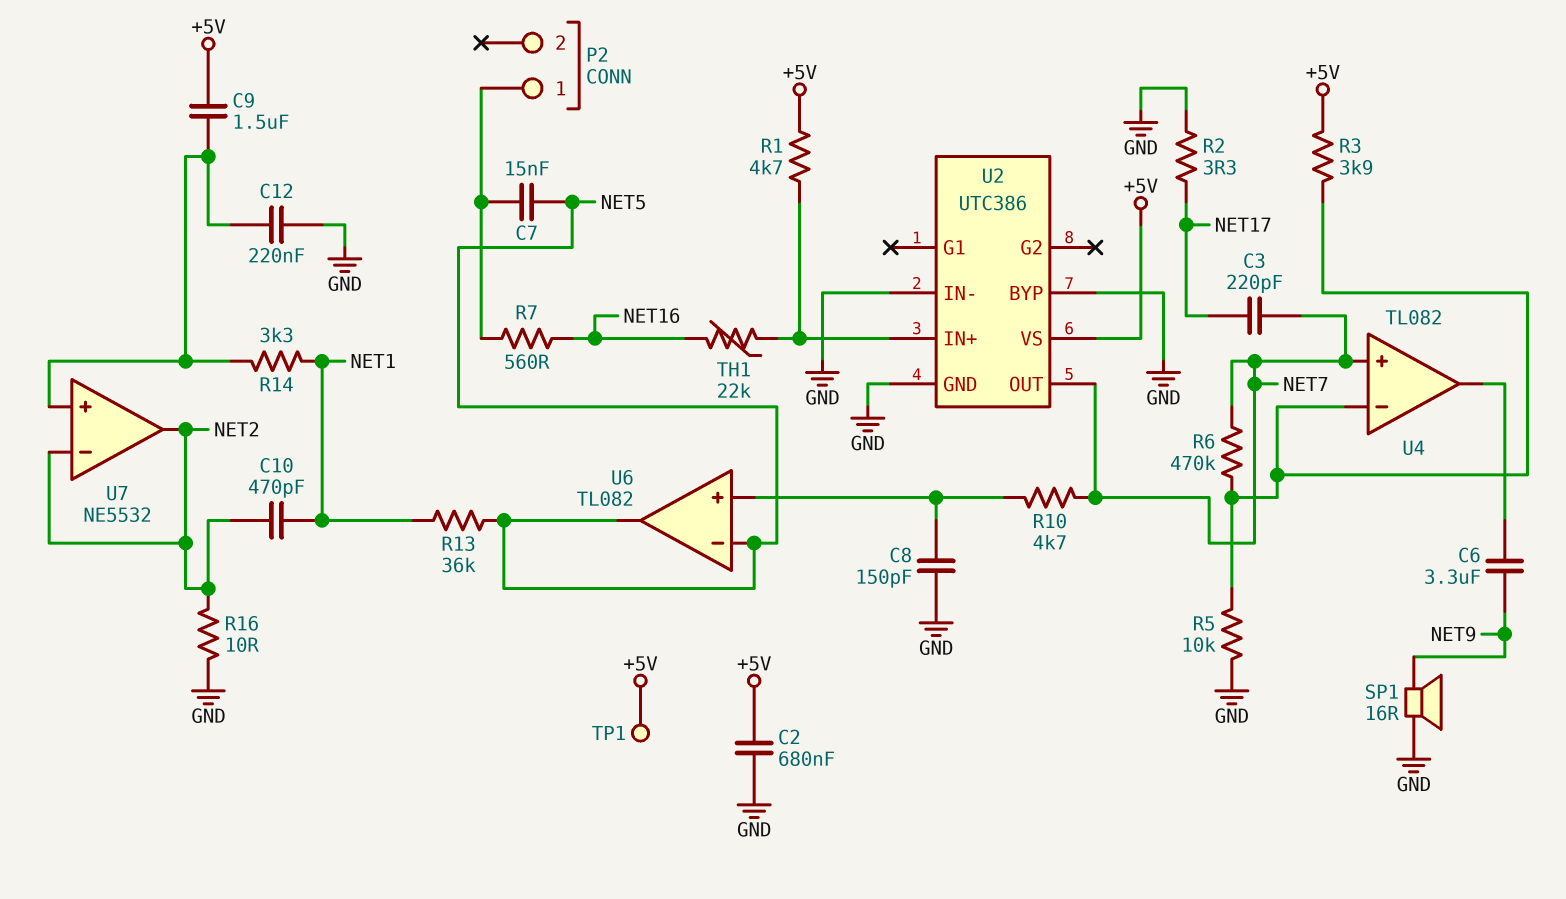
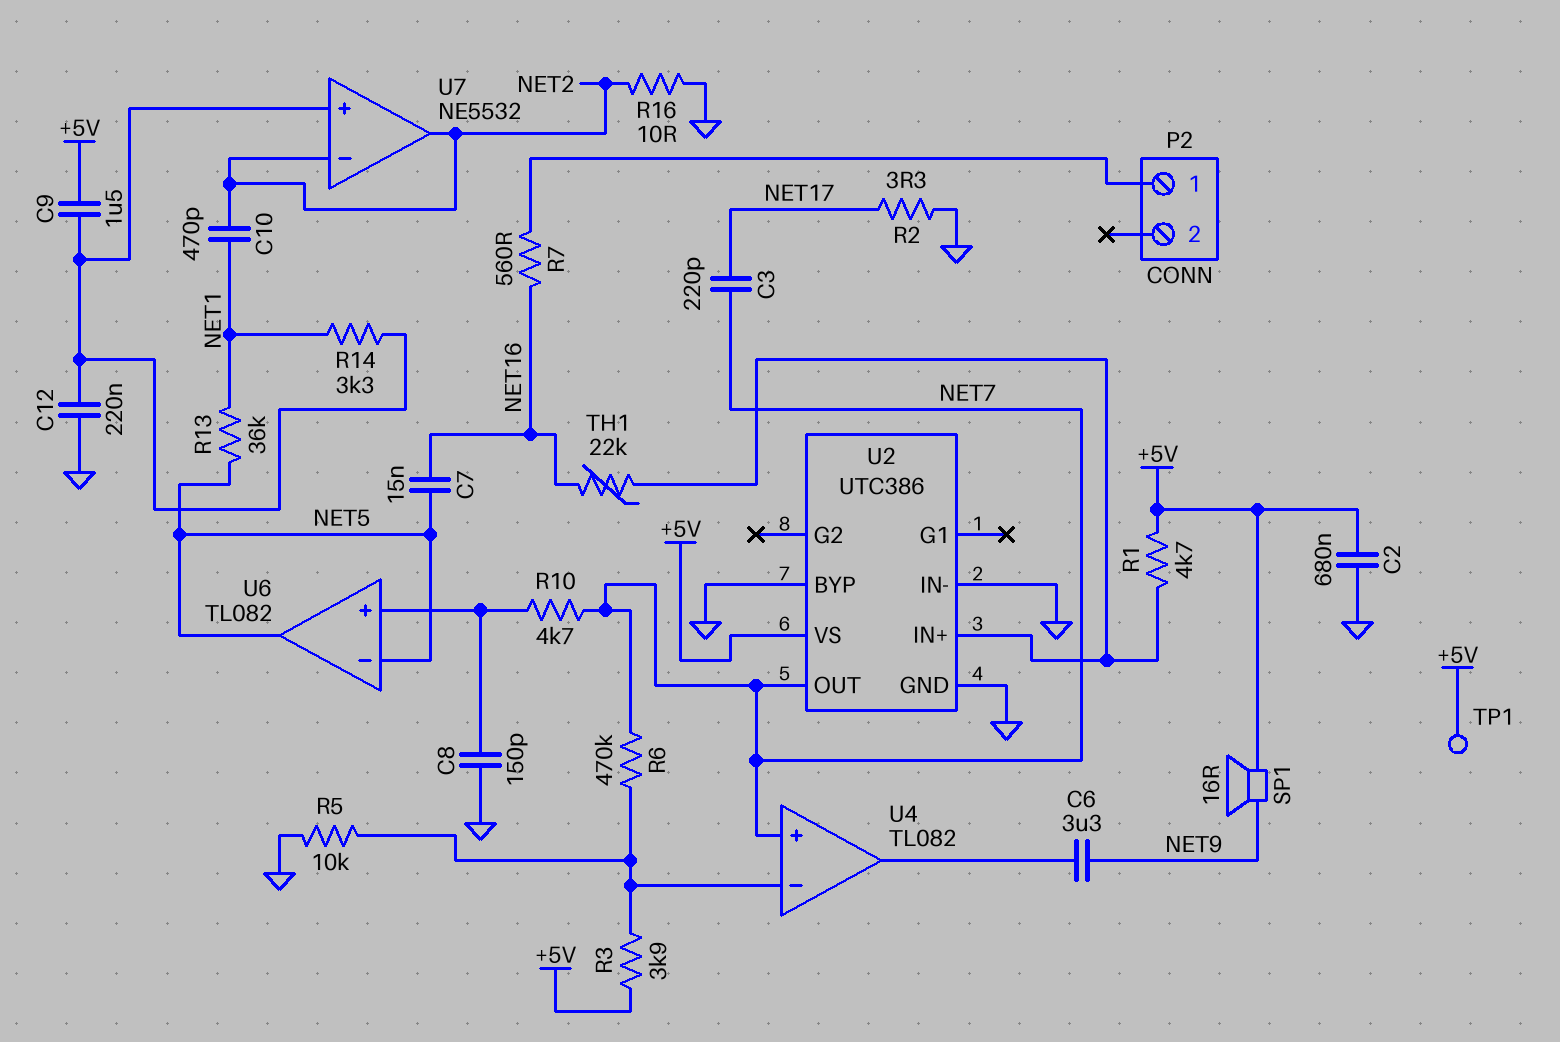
C7: 15nF (NET5, P2/1) -> 15nF (NET5, NET16)
SP1: speaker 16R (GND, NET9) -> speaker 16R (+5V, NET9)

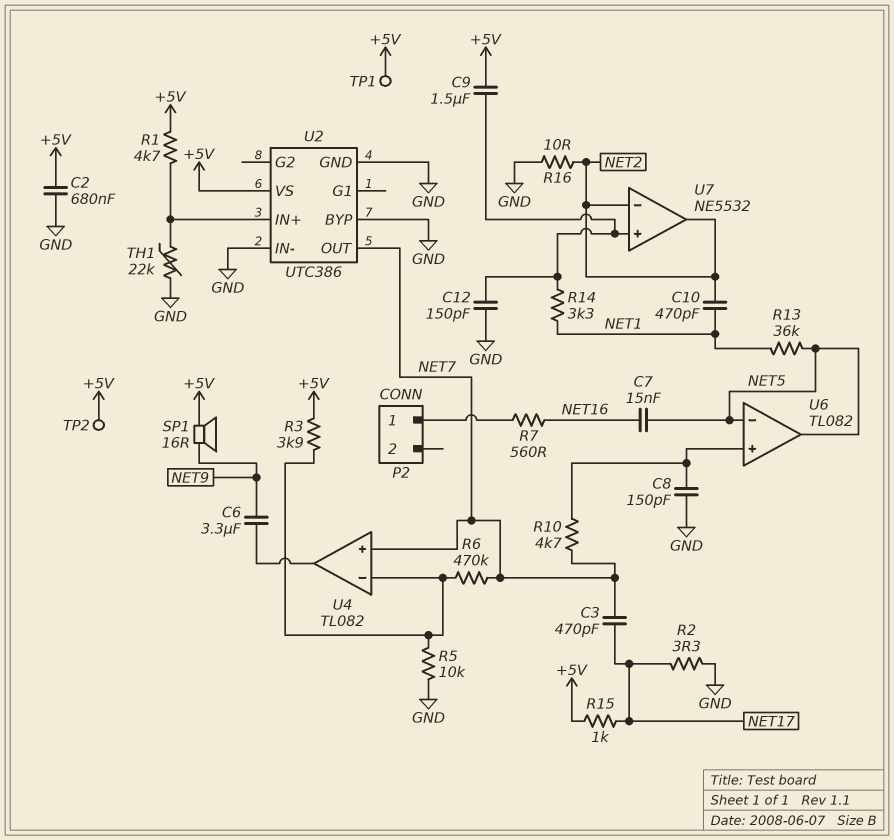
C3: 220pF (NET7, NET17) -> 470pF (NET7, NET17)
C12: 220nF (GND, U7/in+) -> 150pF (GND, U7/in+)
R15: none -> 1k (+5V, NET17)
TH1: 22k (NET16, U2/IN+) -> 22k (GND, U2/IN+)
TP2: none -> test point (+5V)

